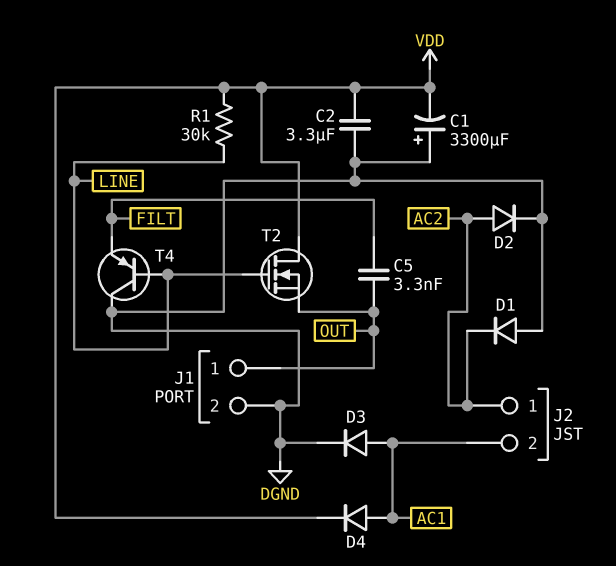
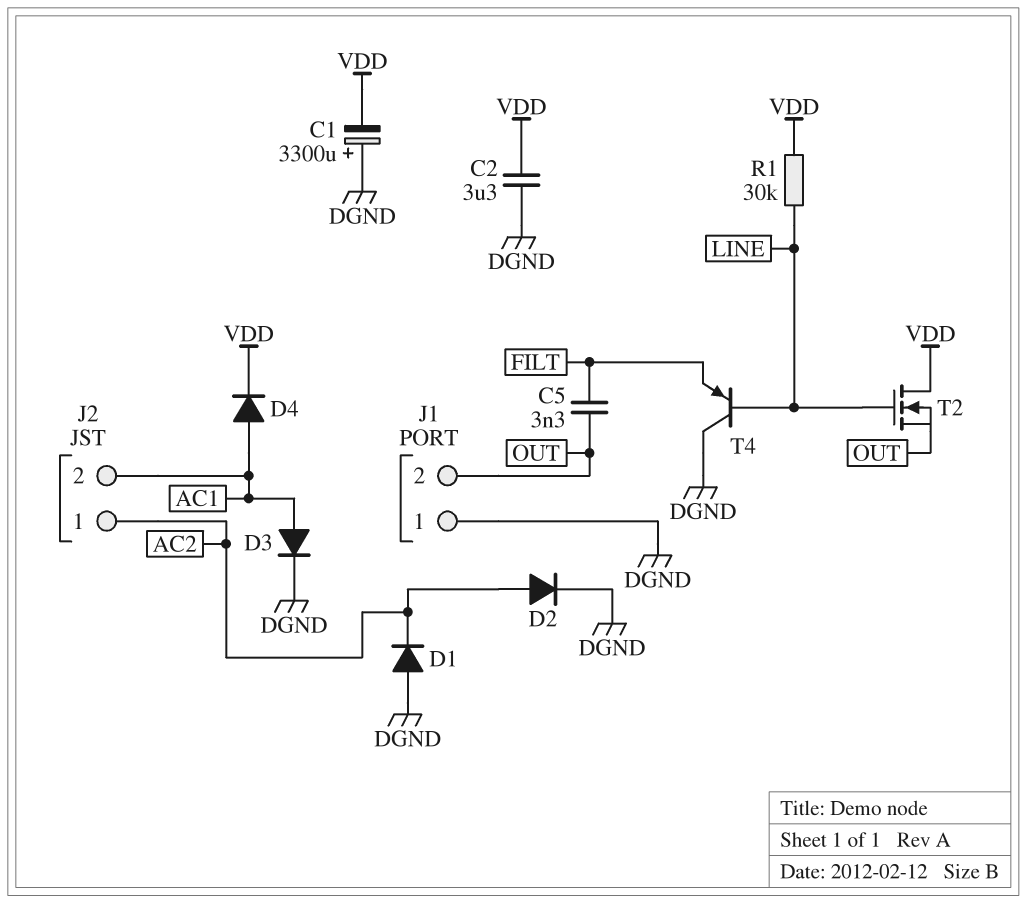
J1 pin 1: OUT -> DGND
J1 pin 2: DGND -> OUT

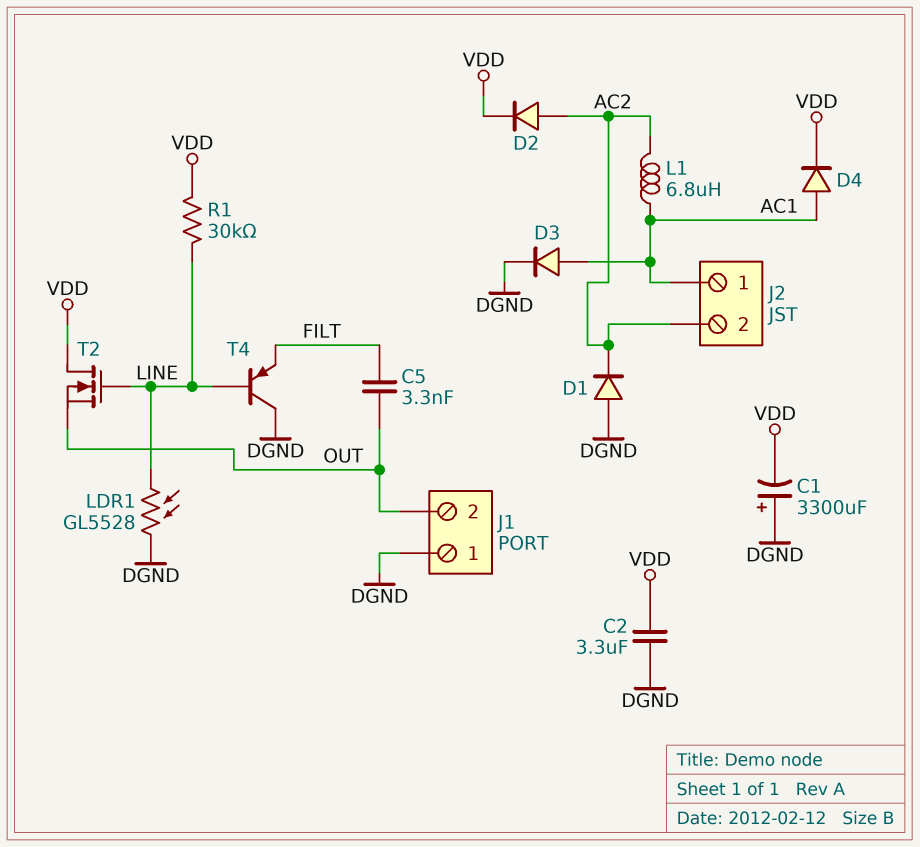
D2: diode (A AC2, K DGND) -> diode (A AC2, K VDD)
J2 pin 1: AC2 -> AC1
J2 pin 2: AC1 -> AC2
L1: none -> 6.8uH (AC1, AC2)
LDR1: none -> GL5528 (DGND, LINE)

